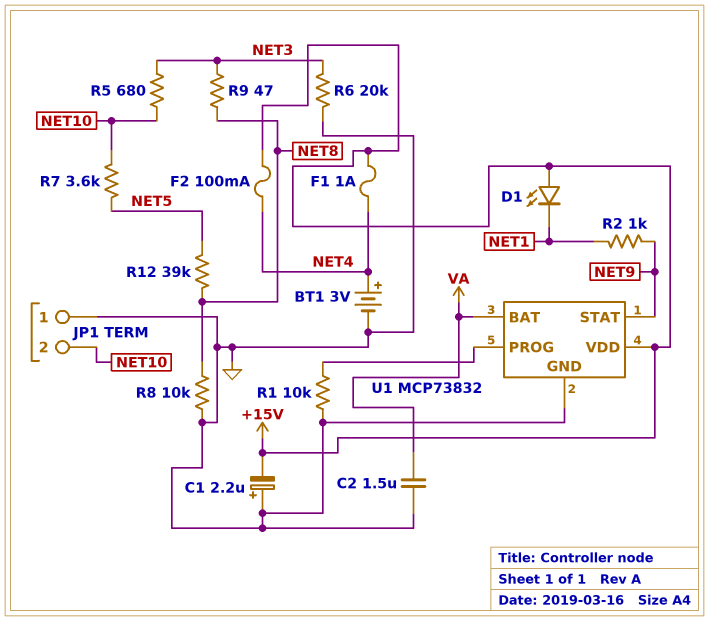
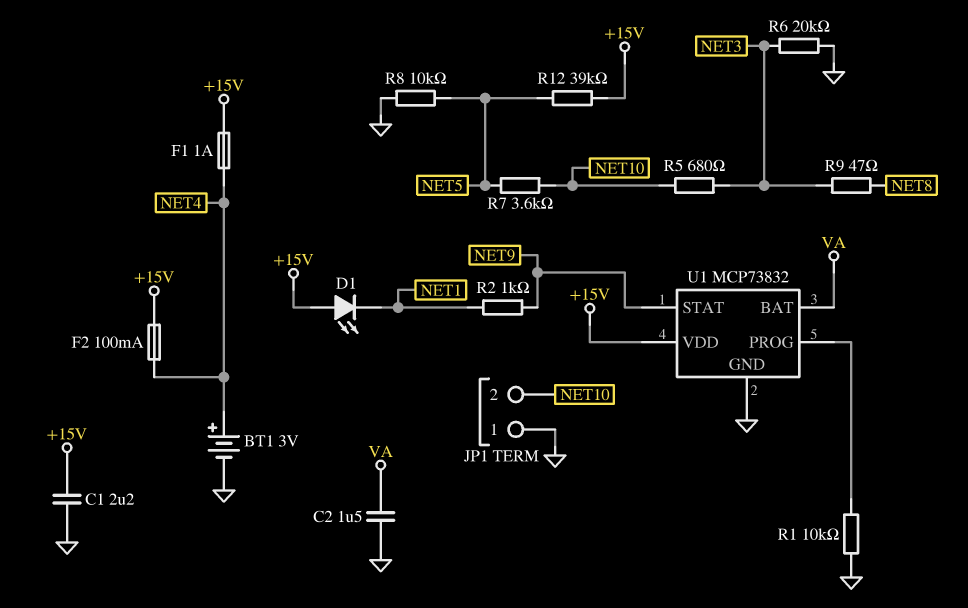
C1: 2.2uF (plus GND, minus +15V) -> 2.2uF (+15V, GND)
R8: 10k (GND, NET8) -> 10k (GND, NET5)
R12: 39k (NET5, NET8) -> 39k (+15V, NET5)

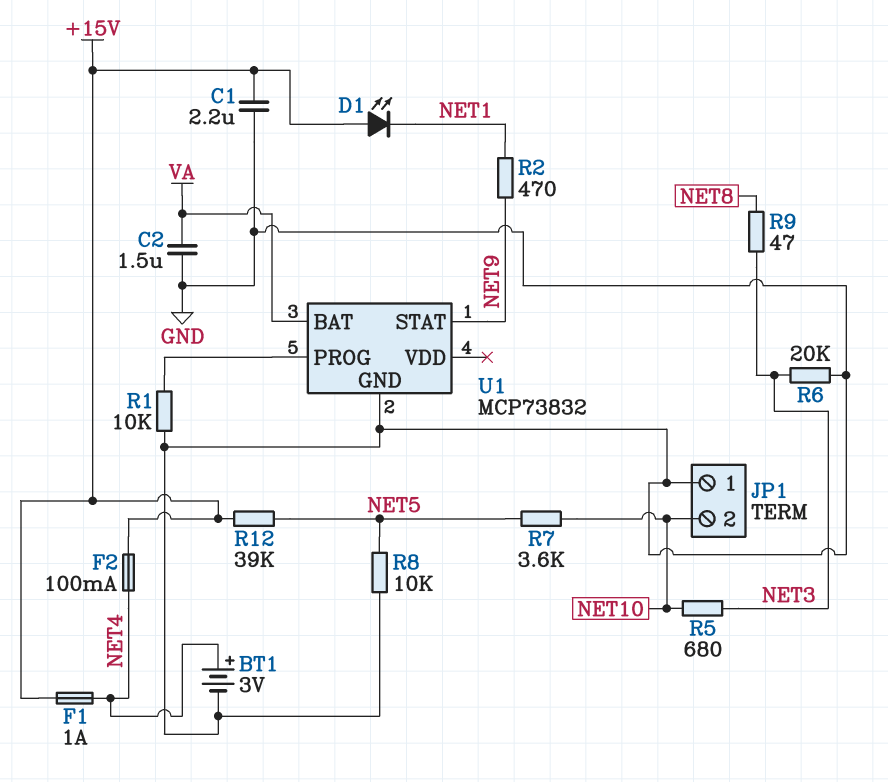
R2: 1k (NET1, NET9) -> 470 (NET1, NET9)
U1 pin VDD: +15V -> none

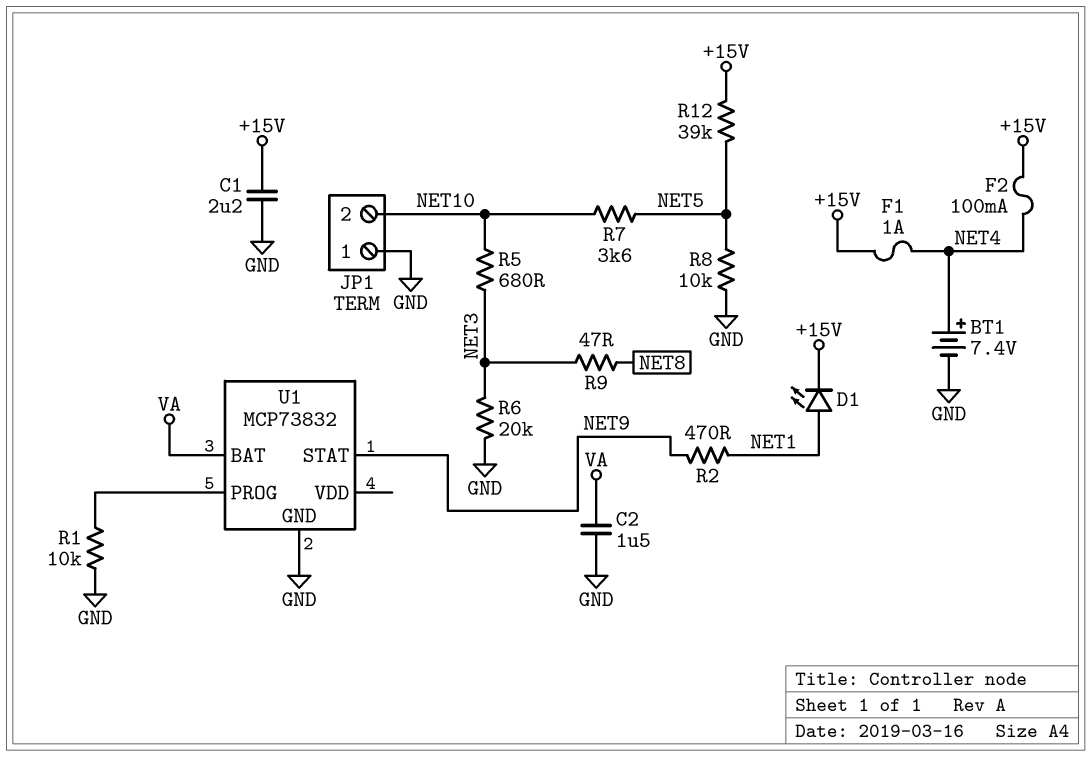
BT1: 3V (plus NET4, minus GND) -> 7.4V (plus NET4, minus GND)
D1: LED (A +15V, K NET1) -> LED (A NET1, K +15V)

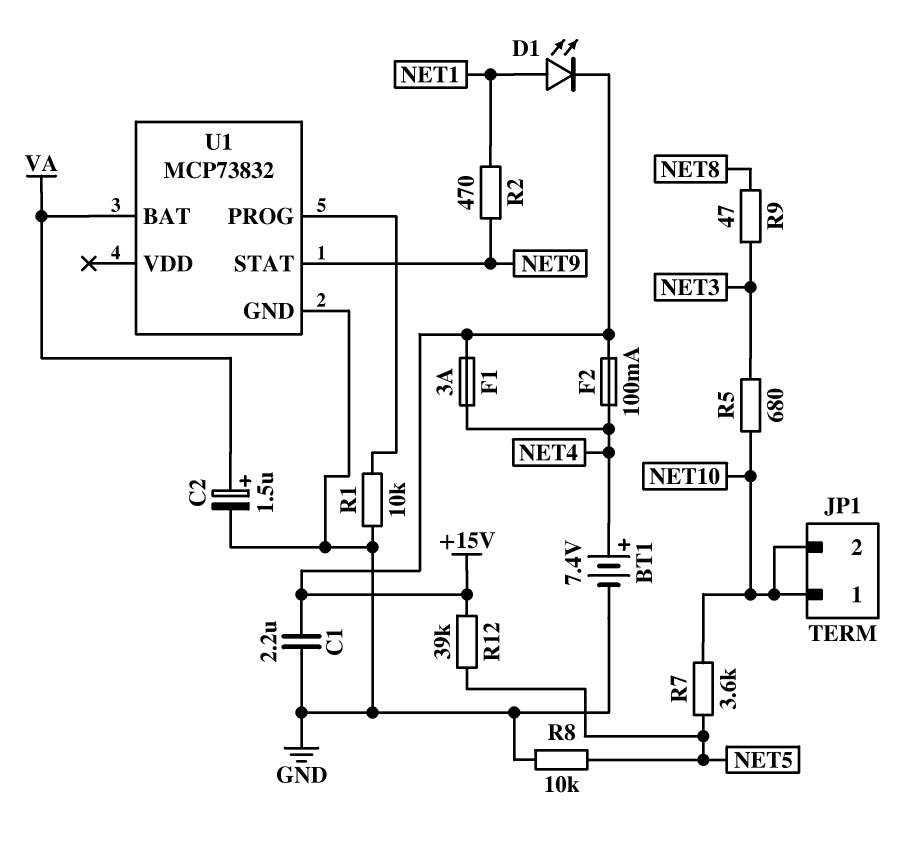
C2: 1.5uF (GND, VA) -> 1.5uF (plus VA, minus GND)
F1: 1A (+15V, NET4) -> 3A (+15V, NET4)
JP1 pin 1: GND -> NET10
R6: 20k (GND, NET3) -> none

